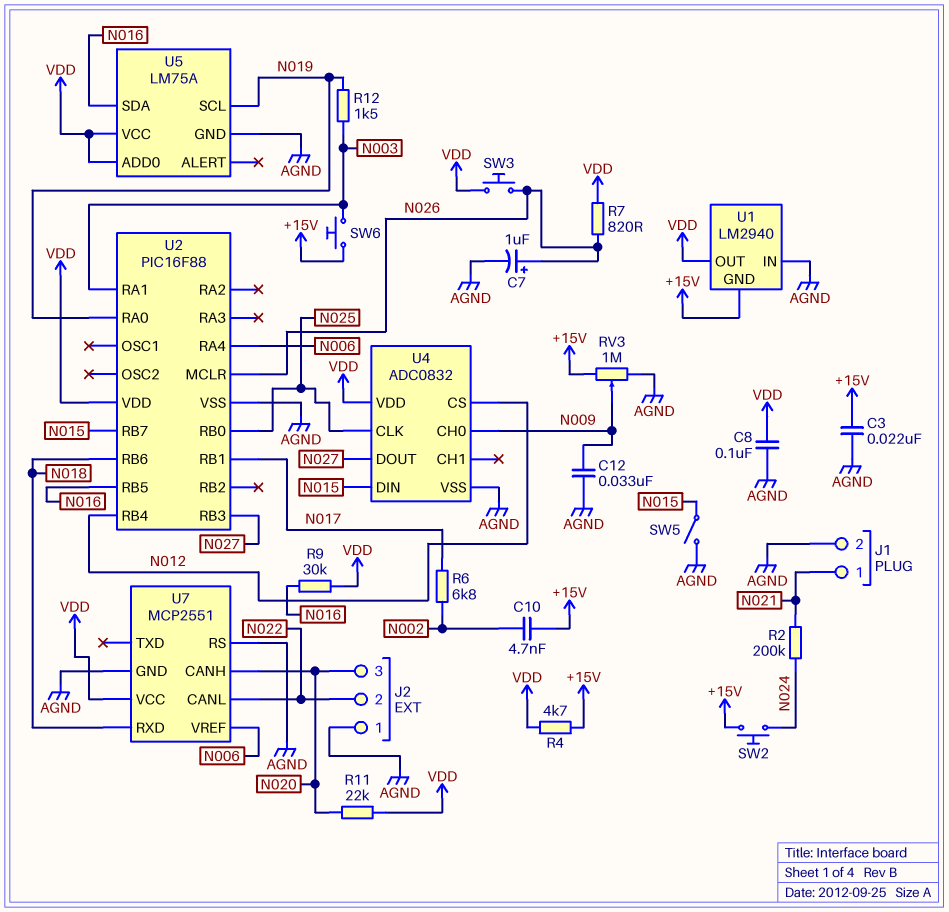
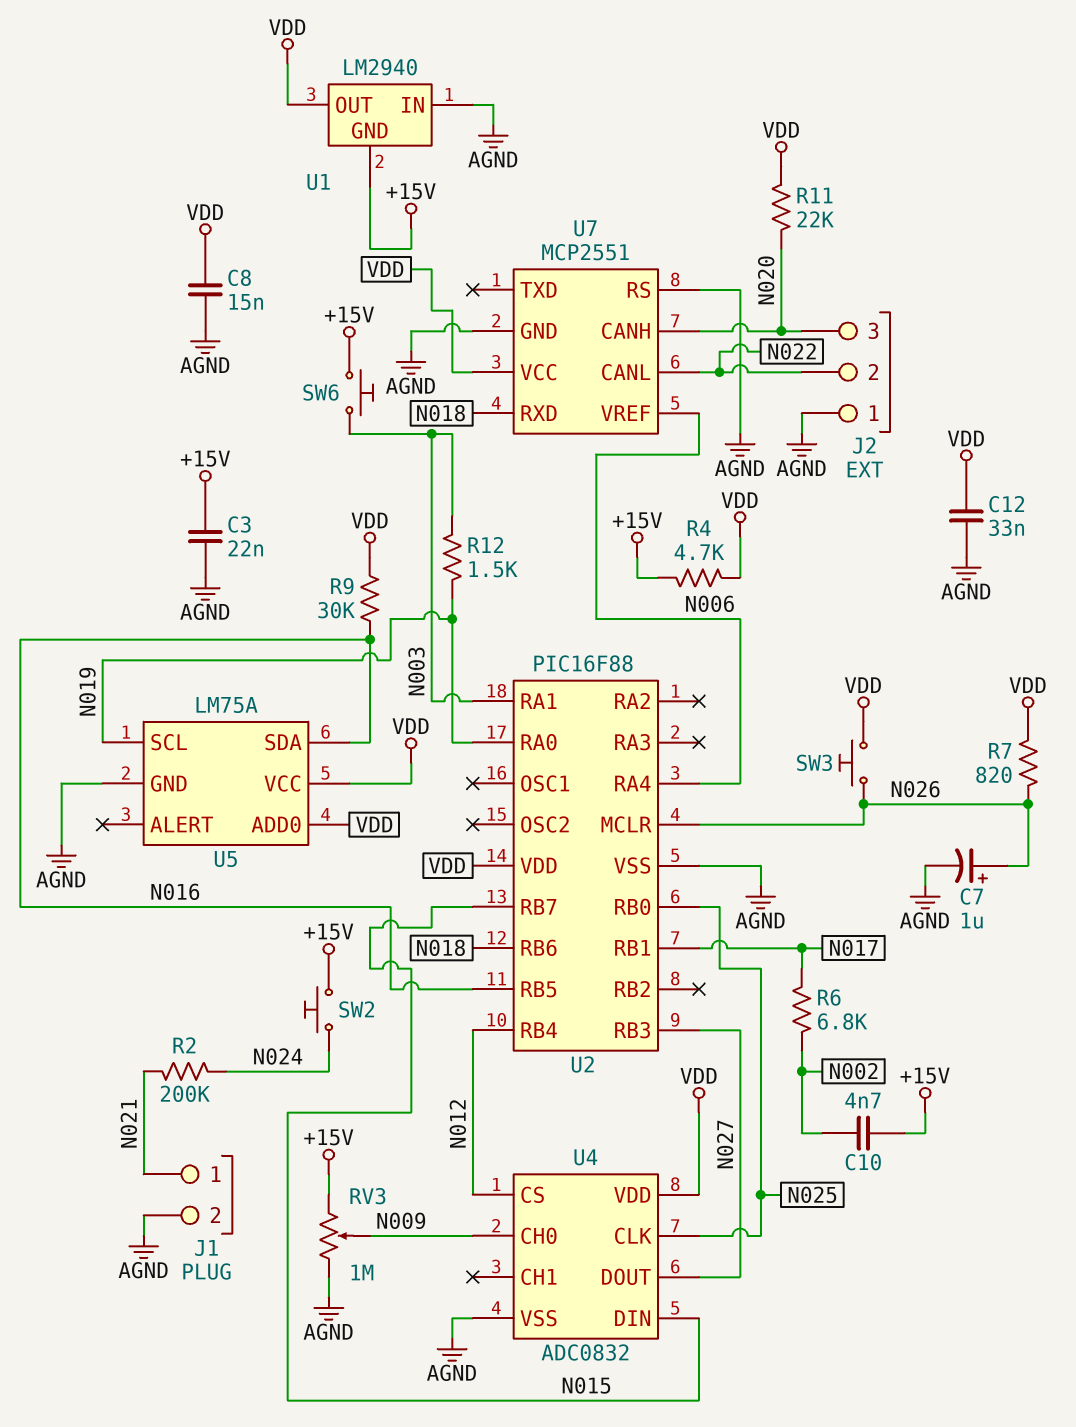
C8: 100nF (AGND, VDD) -> 15nF (AGND, VDD)
C12: 33nF (AGND, N009) -> 33nF (AGND, VDD)
SW5: switch (AGND, N015) -> none

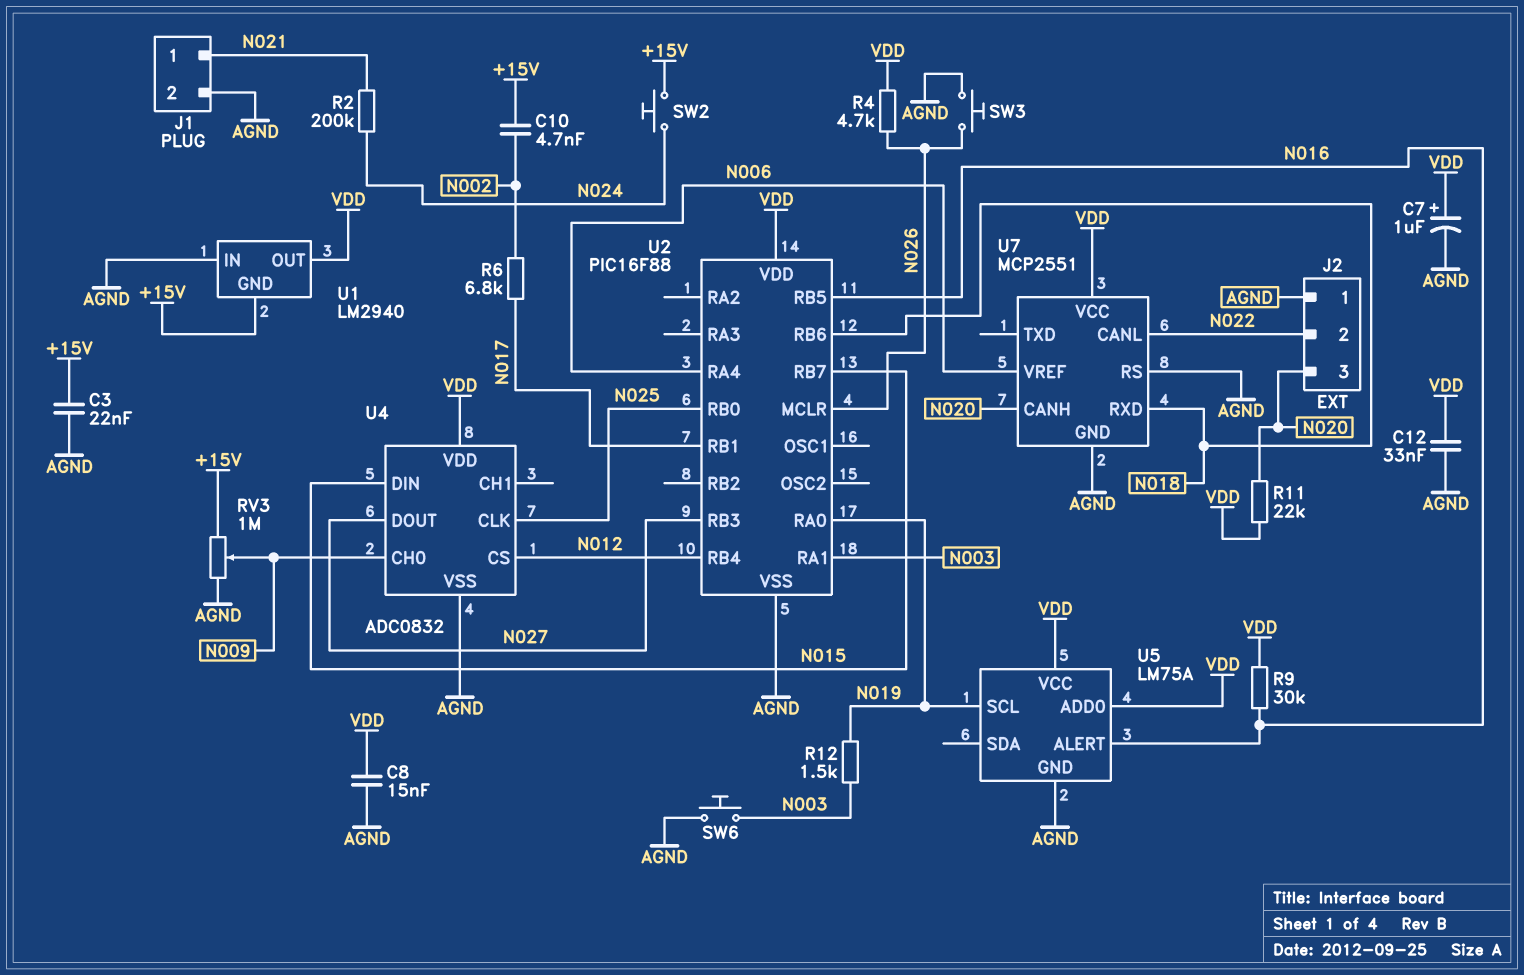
C7: 1uF (plus N026, minus AGND) -> 1uF (plus VDD, minus AGND)
R4: 4.7k (+15V, VDD) -> 4.7k (N026, VDD)
R7: 820 (N026, VDD) -> none
SW3: button (N026, VDD) -> button (AGND, N026)
SW6: button (+15V, N003) -> button (AGND, N003)
U5 pin ALERT: none -> N016
U5 pin SDA: N016 -> none

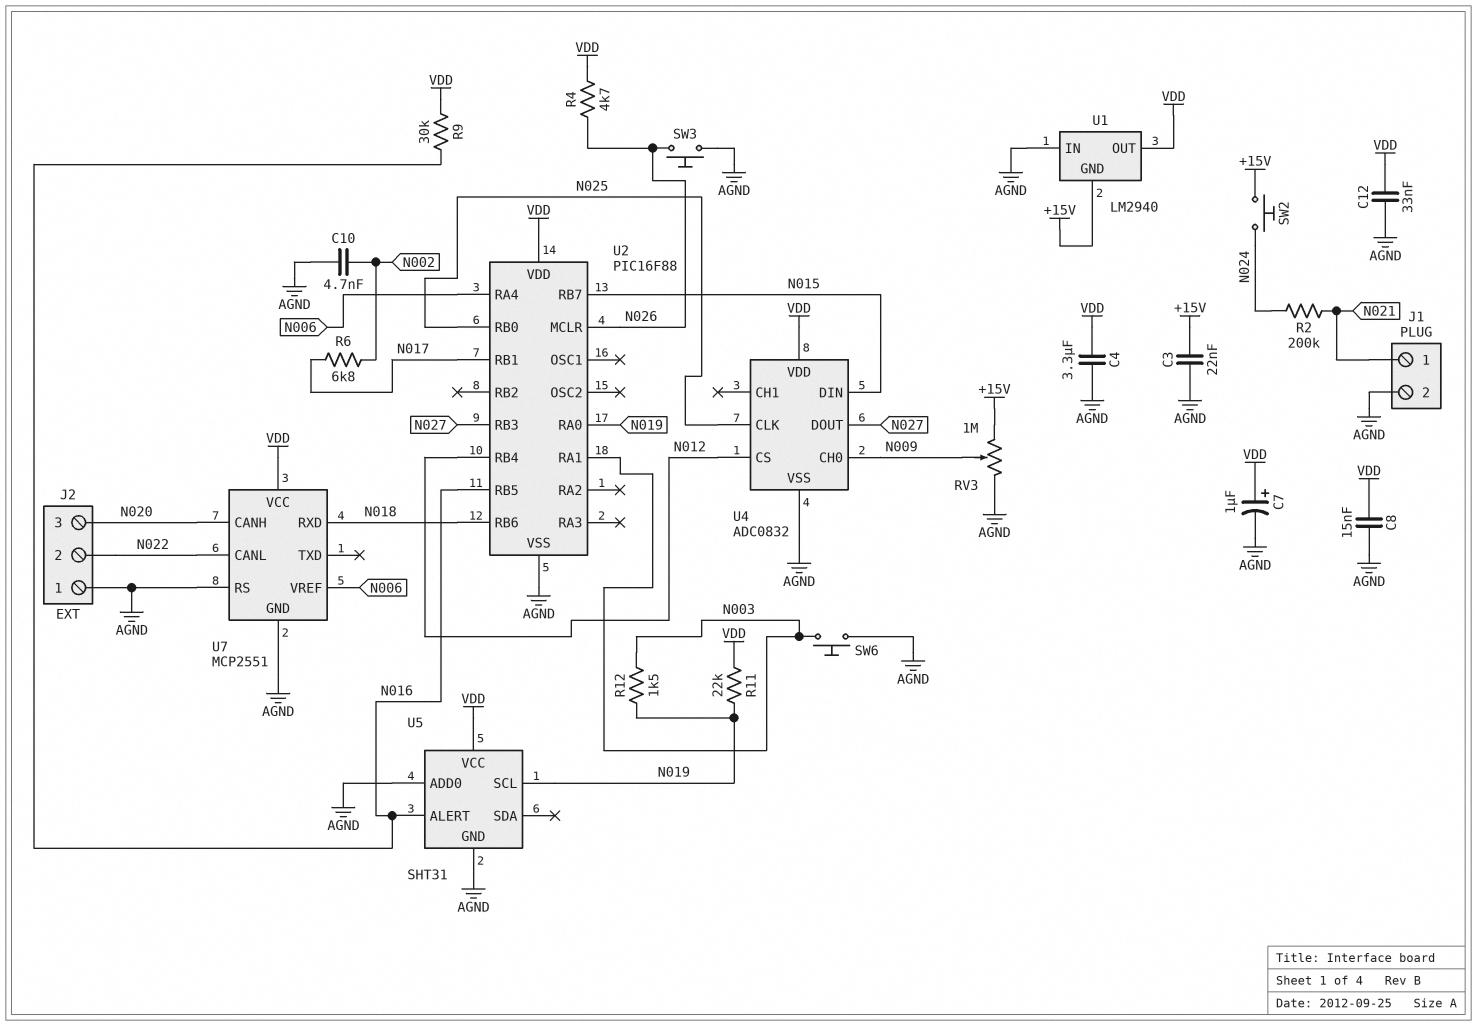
C4: none -> 3.3uF (AGND, VDD)
C10: 4.7nF (+15V, N002) -> 4.7nF (AGND, N002)
R11: 22k (N020, VDD) -> 22k (N019, VDD)
U5: LM75A -> SHT31
U5 pin ADD0: VDD -> AGND

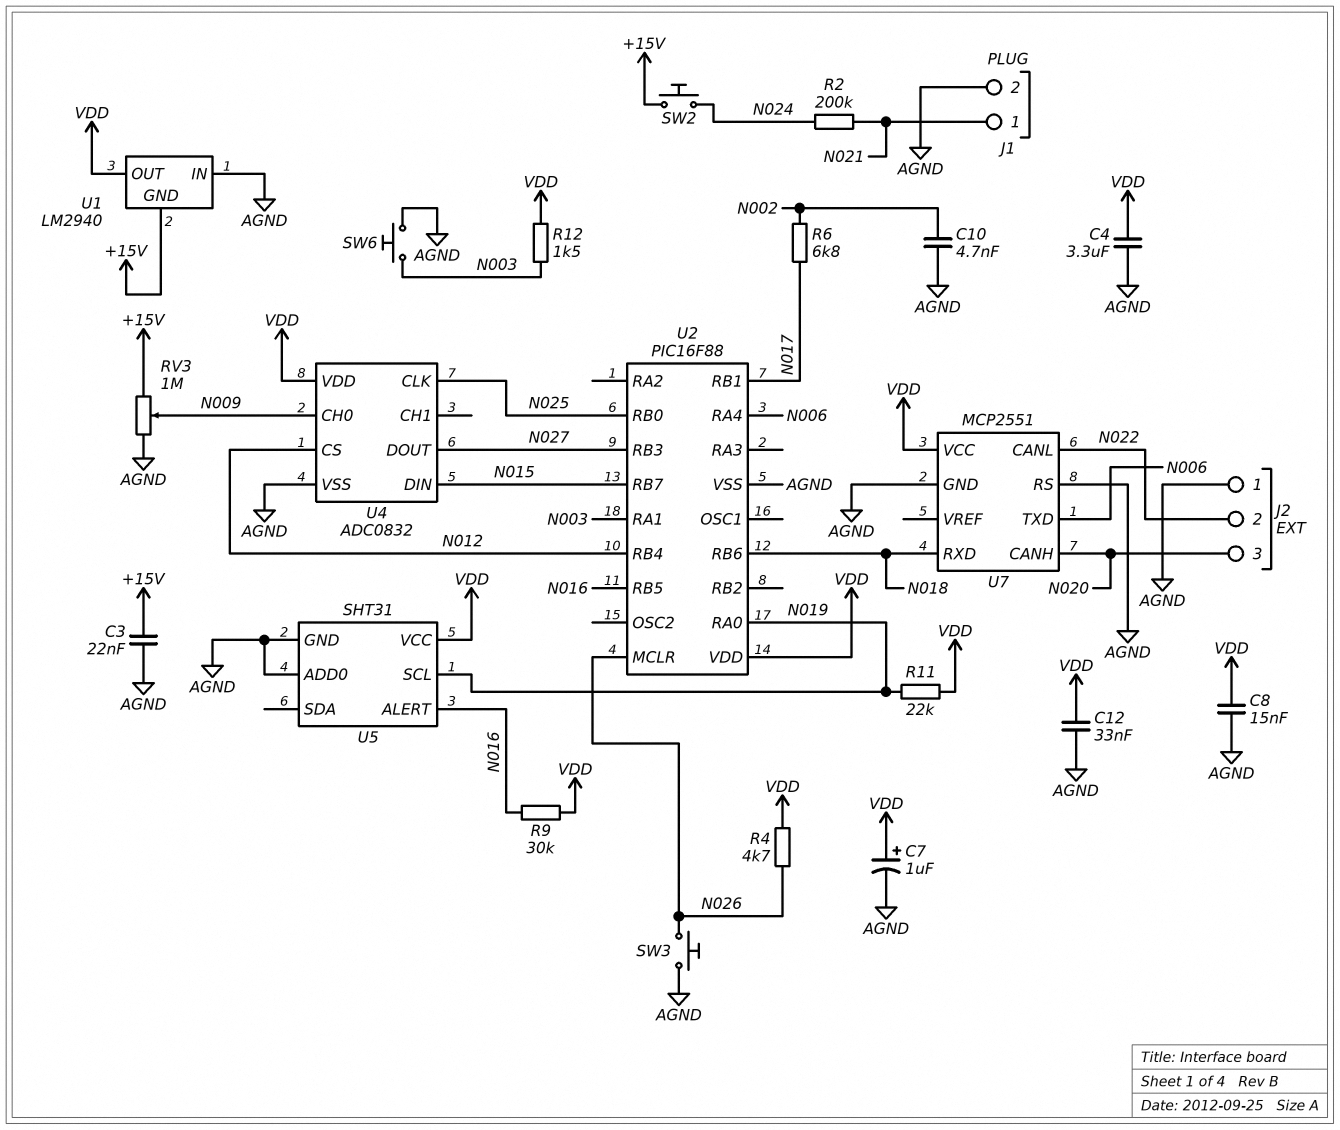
R12: 1.5k (N003, N019) -> 1.5k (N003, VDD)
U7 pin TXD: none -> N006
U7 pin VREF: N006 -> none

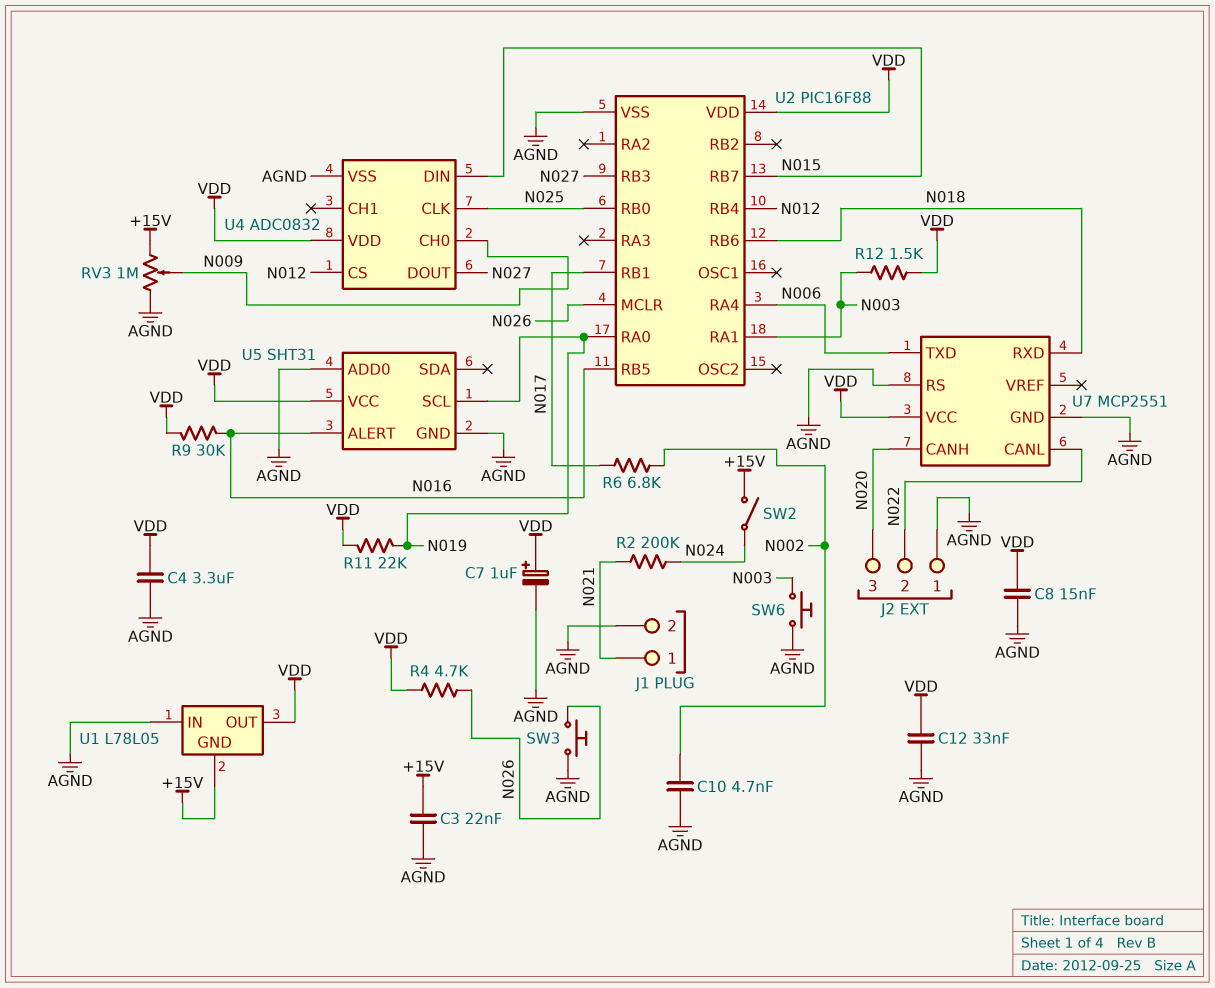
SW2: button (+15V, N024) -> switch (+15V, N024)
U1: LM2940 -> L78L05

